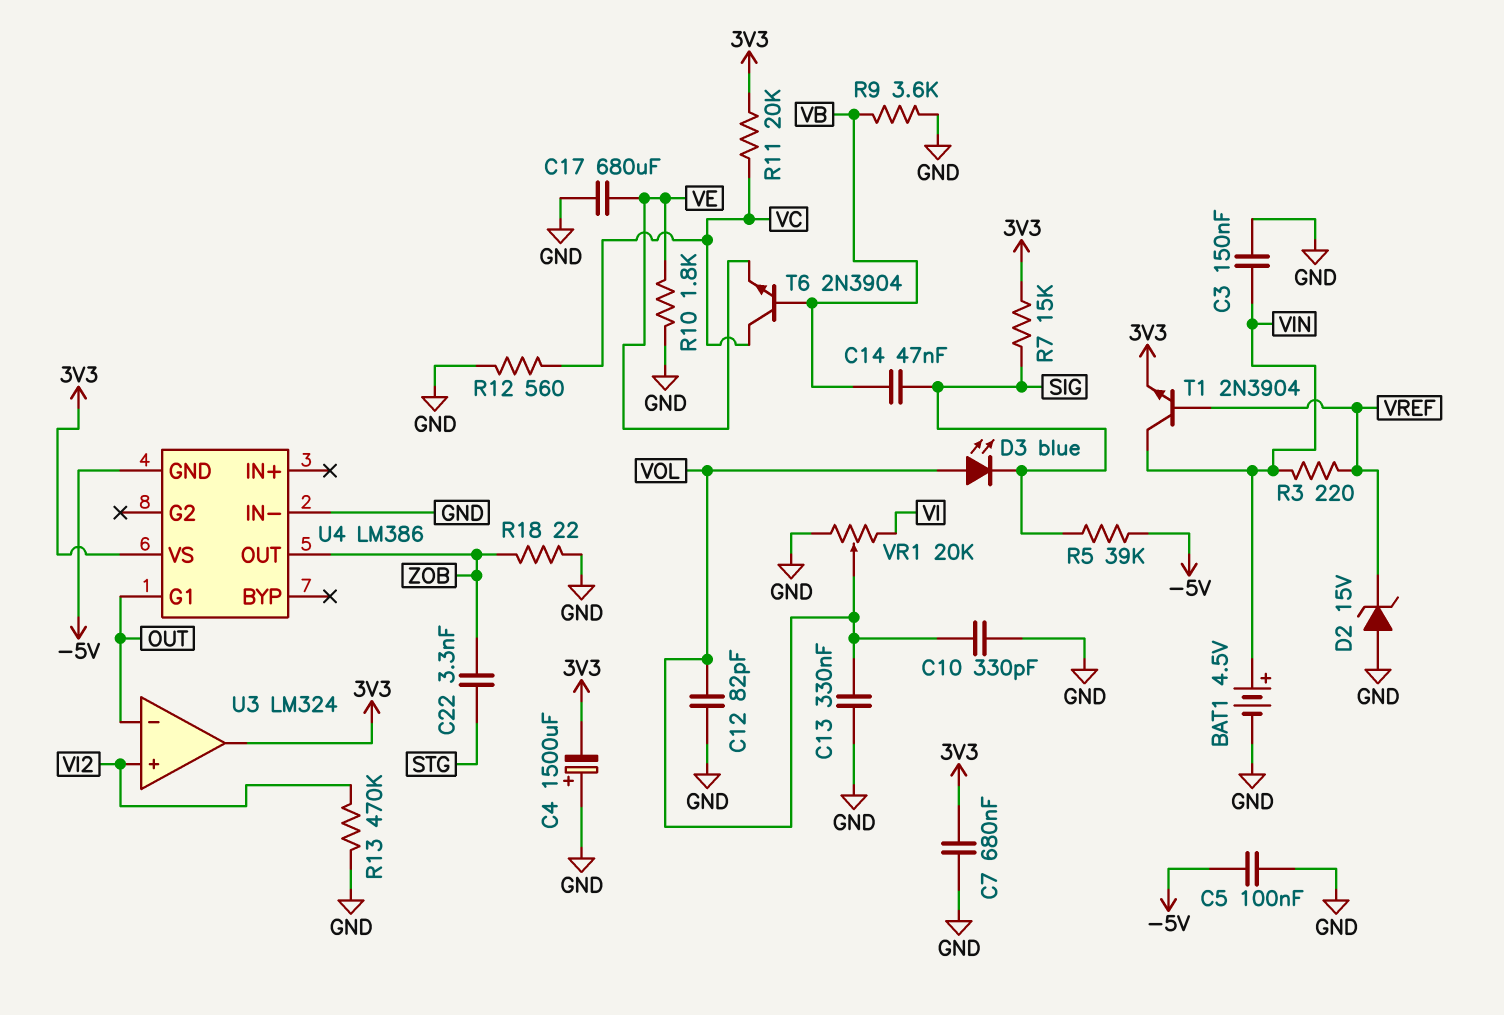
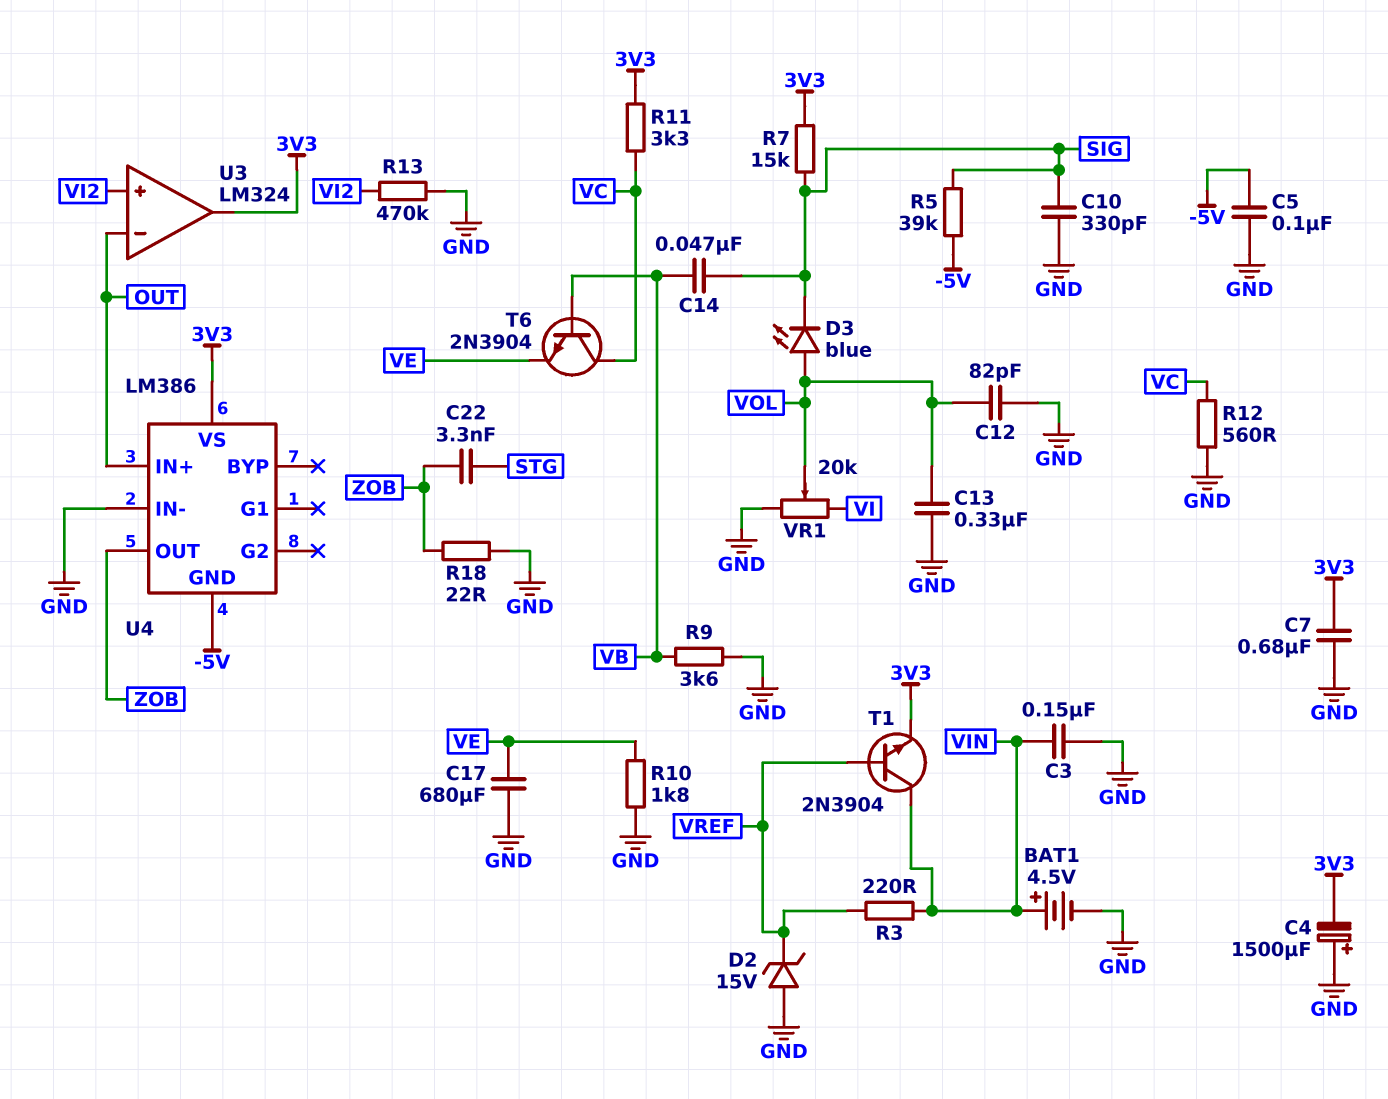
C10: 330pF (GND, VOL) -> 330pF (GND, SIG)
R11: 20k (3V3, VC) -> 3.3k (3V3, VC)
U4 pin G1: OUT -> none
U4 pin IN+: none -> OUT

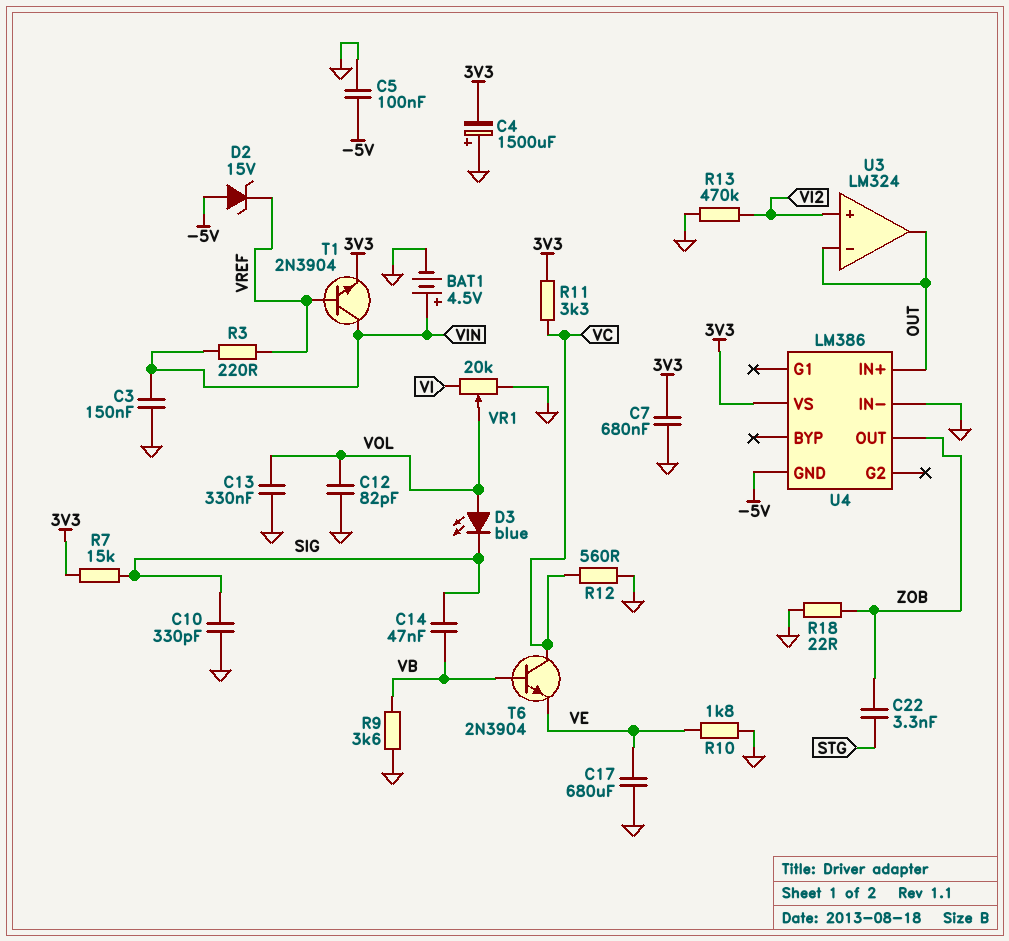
D2: zener 15V (A GND, K VREF) -> zener 15V (A -5V, K VREF)
R5: 39k (-5V, SIG) -> none
U3 pin out: 3V3 -> OUT

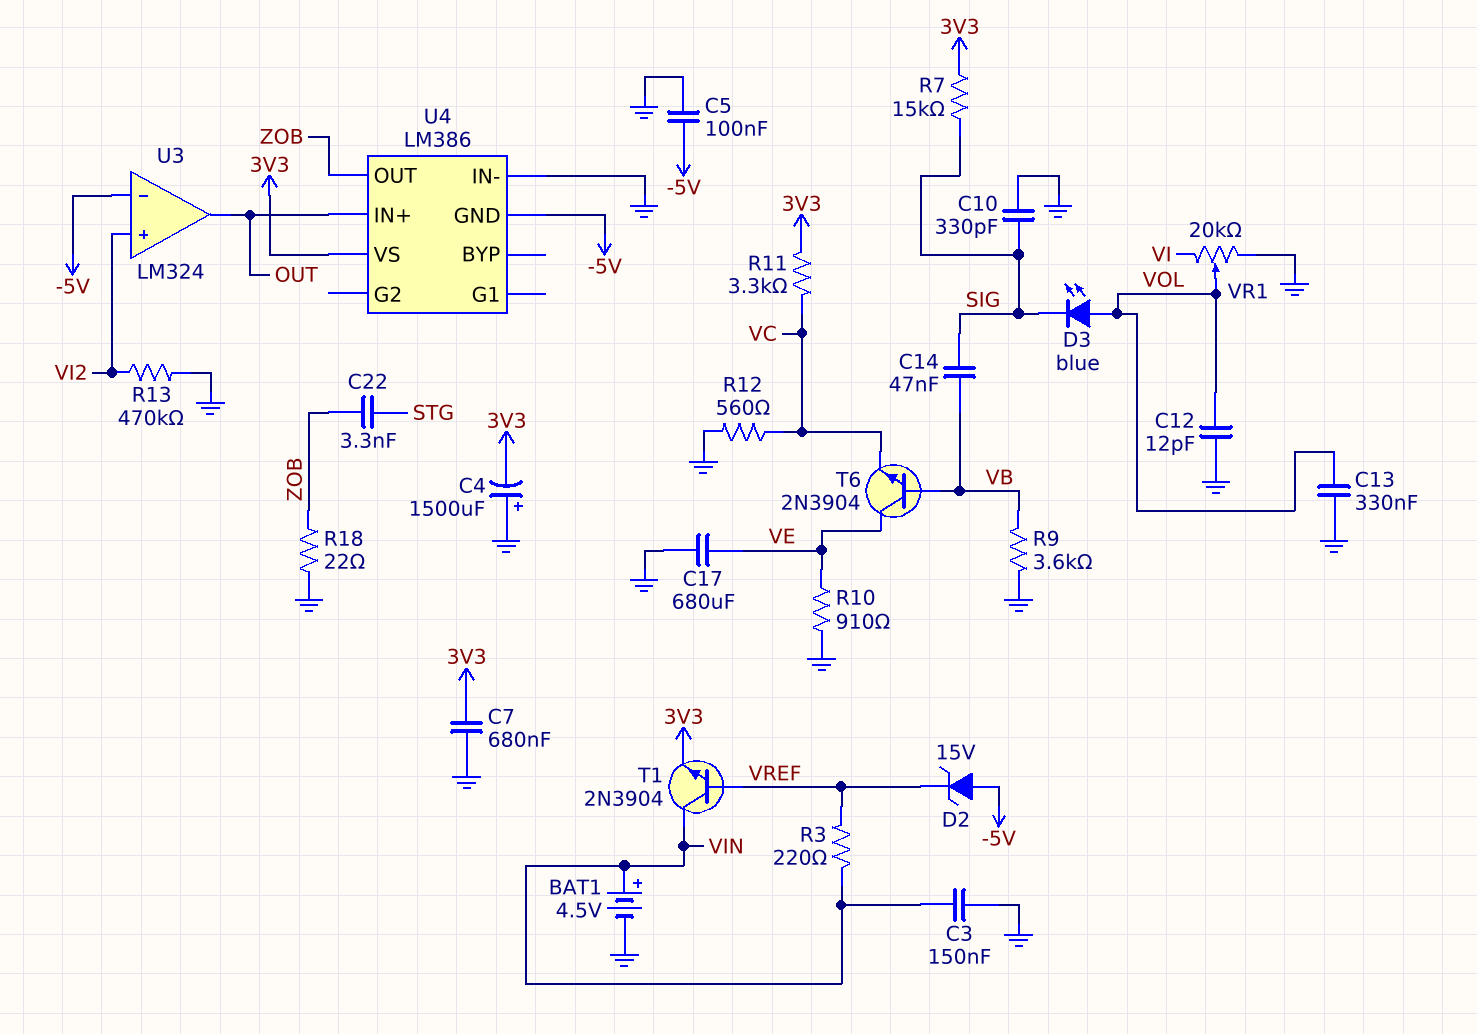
C12: 82pF (GND, VOL) -> 12pF (GND, VOL)
R10: 1.8k (GND, VE) -> 910 (GND, VE)
T6: NPN 2N3904 (B VB, C VC, E VE) -> NPN 2N3904 (B VB, C VE, E VC)
U3 pin in-: OUT -> -5V

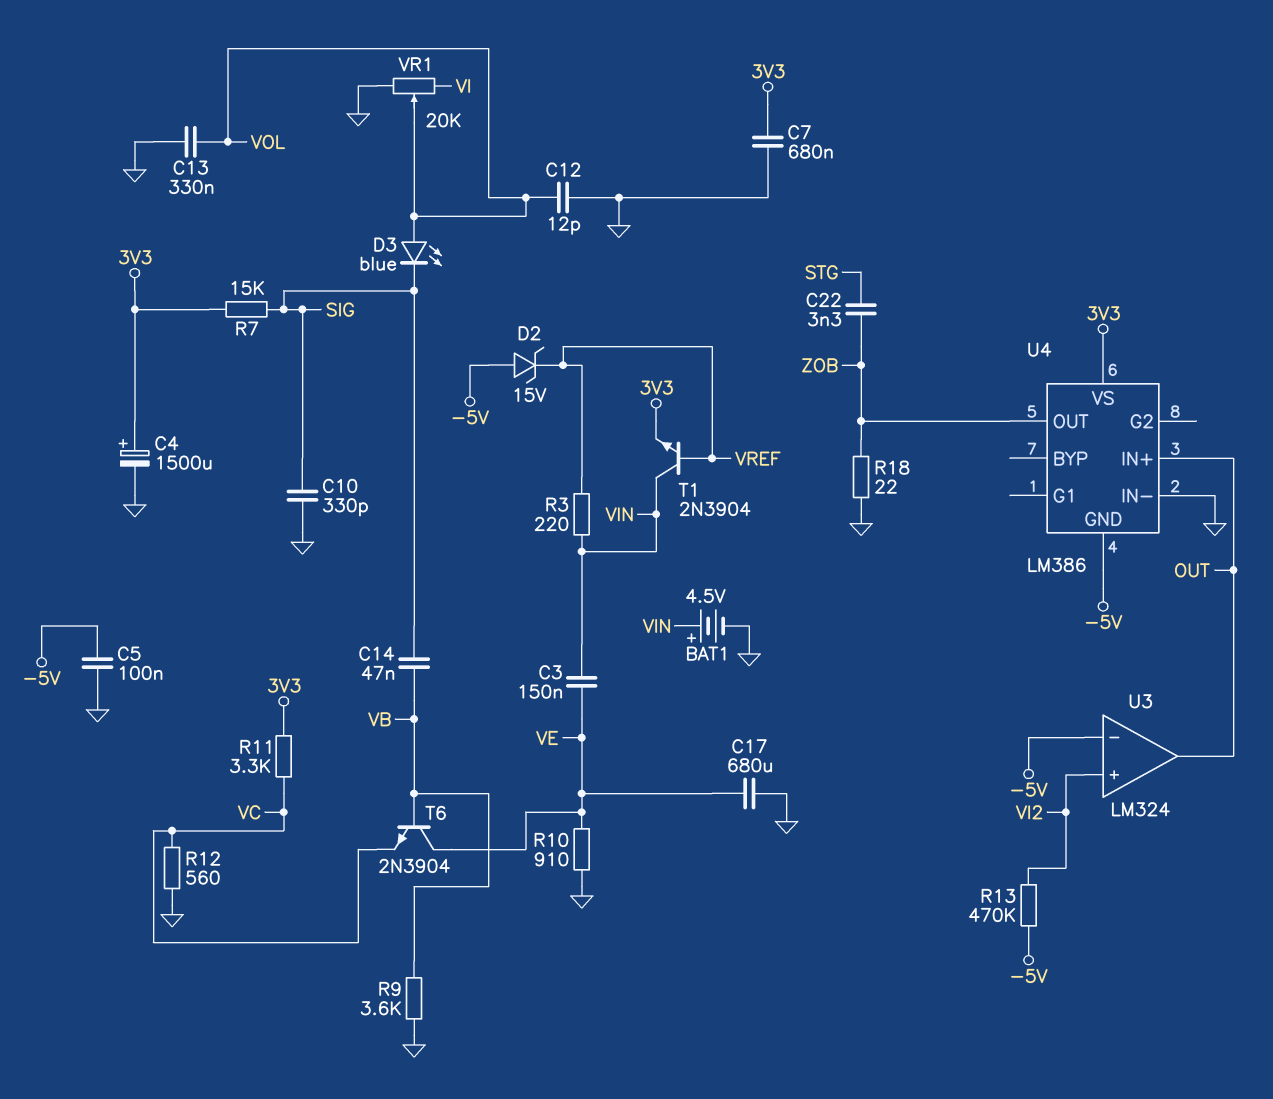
C3: 150nF (GND, VIN) -> 150nF (VE, VIN)
C4: 1500uF (plus GND, minus 3V3) -> 1500uF (plus 3V3, minus GND)
R13: 470k (GND, VI2) -> 470k (-5V, VI2)

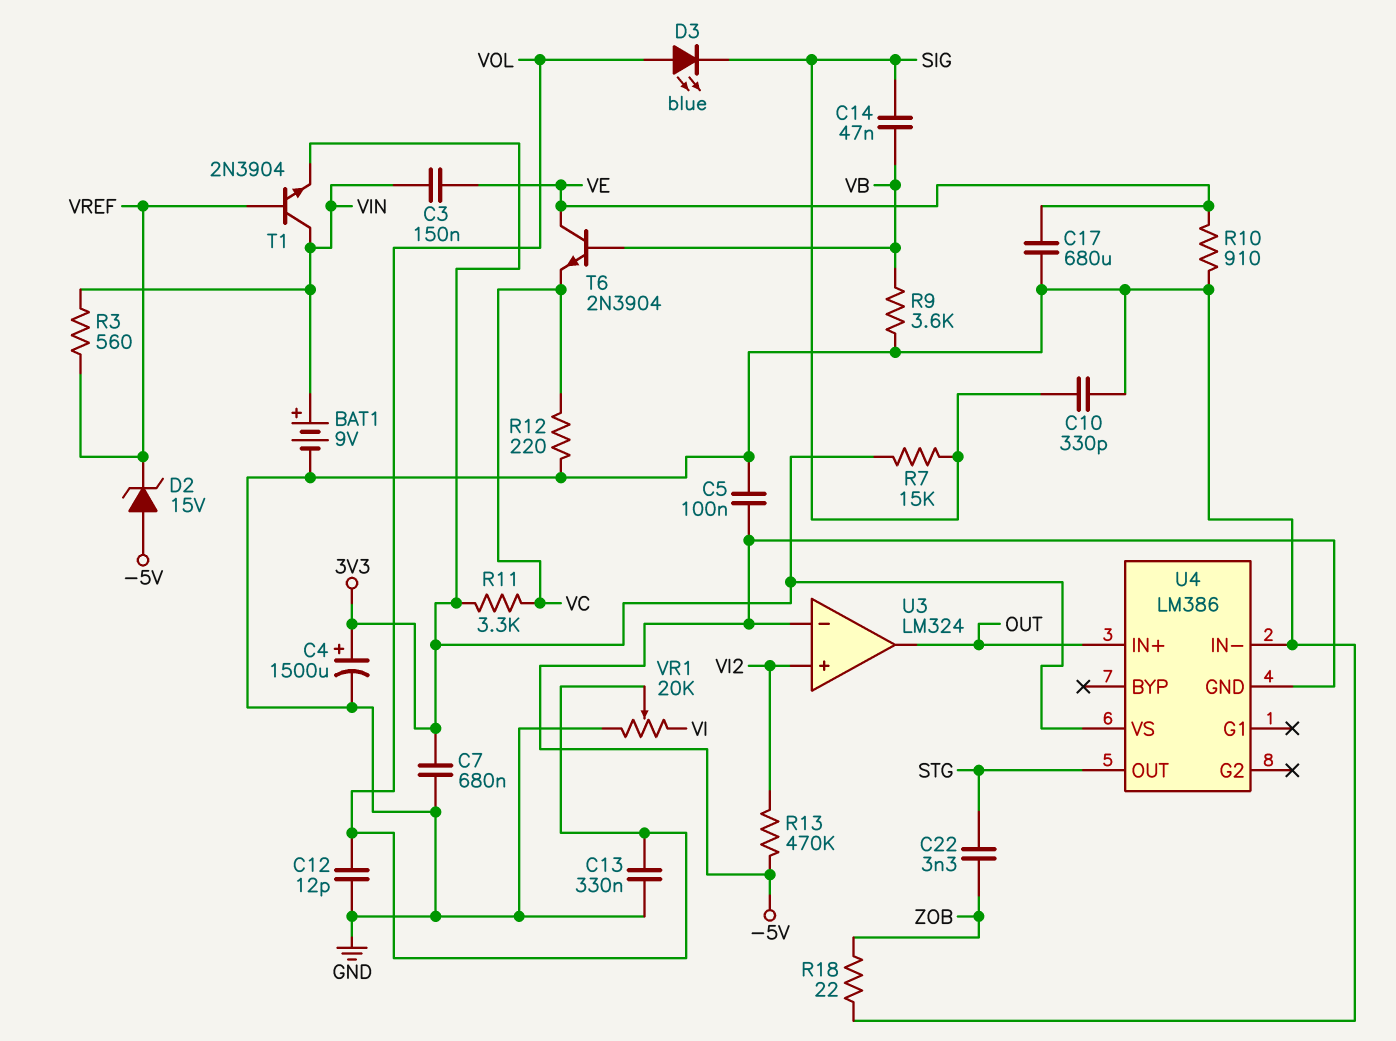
BAT1: 4.5V (plus VIN, minus GND) -> 9V (plus VIN, minus GND)
R3: 220 (VIN, VREF) -> 560 (VIN, VREF)
R12: 560 (GND, VC) -> 220 (GND, VC)
U4 pin OUT: ZOB -> STG

